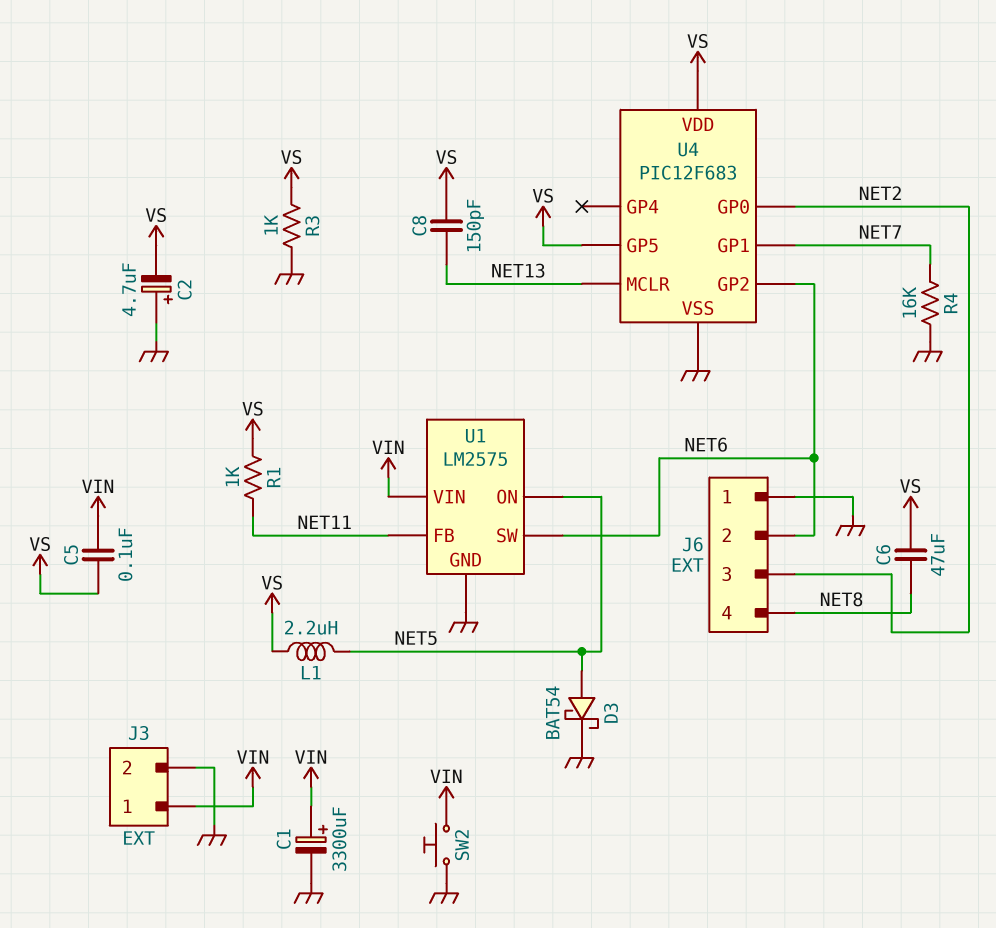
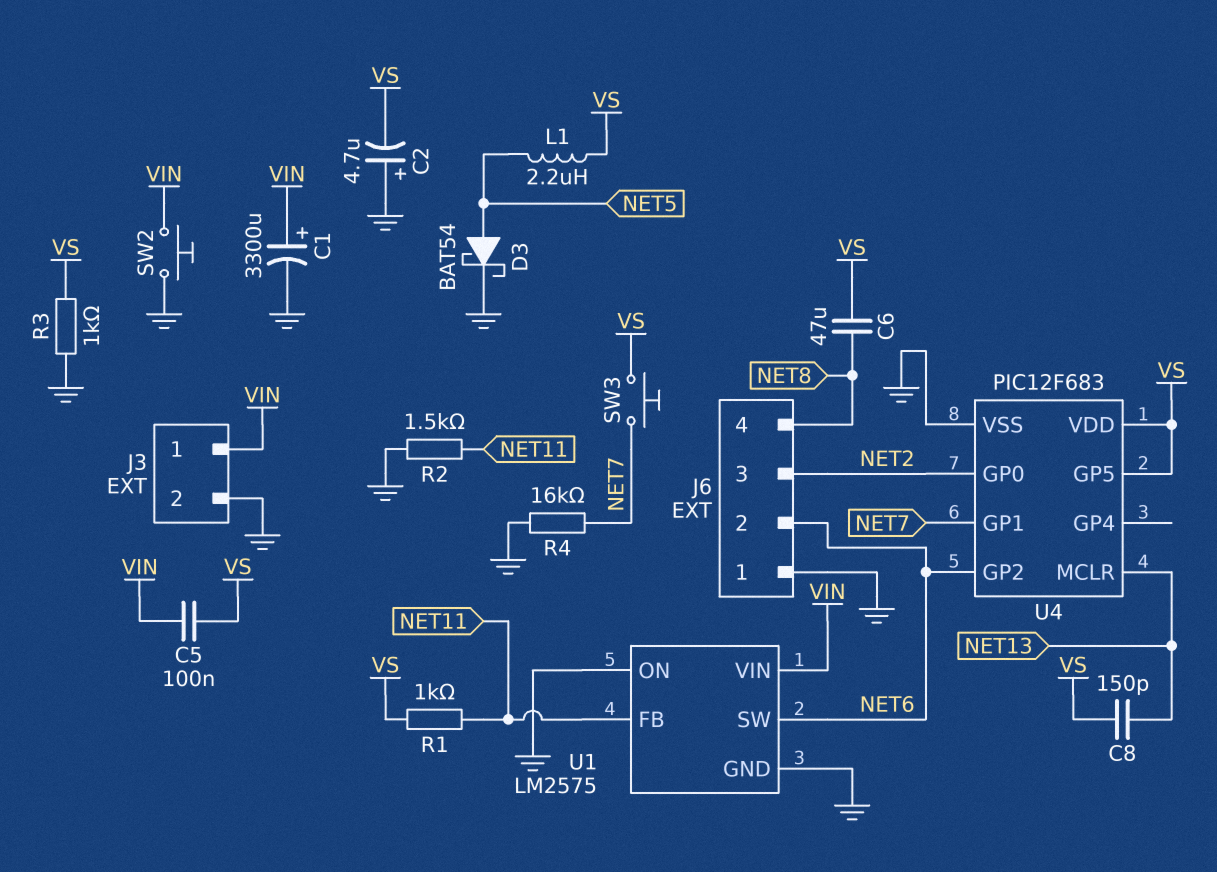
R2: none -> 1.5k (GND, NET11)
SW3: none -> button (NET7, VS)
U1 pin ON: NET5 -> GND

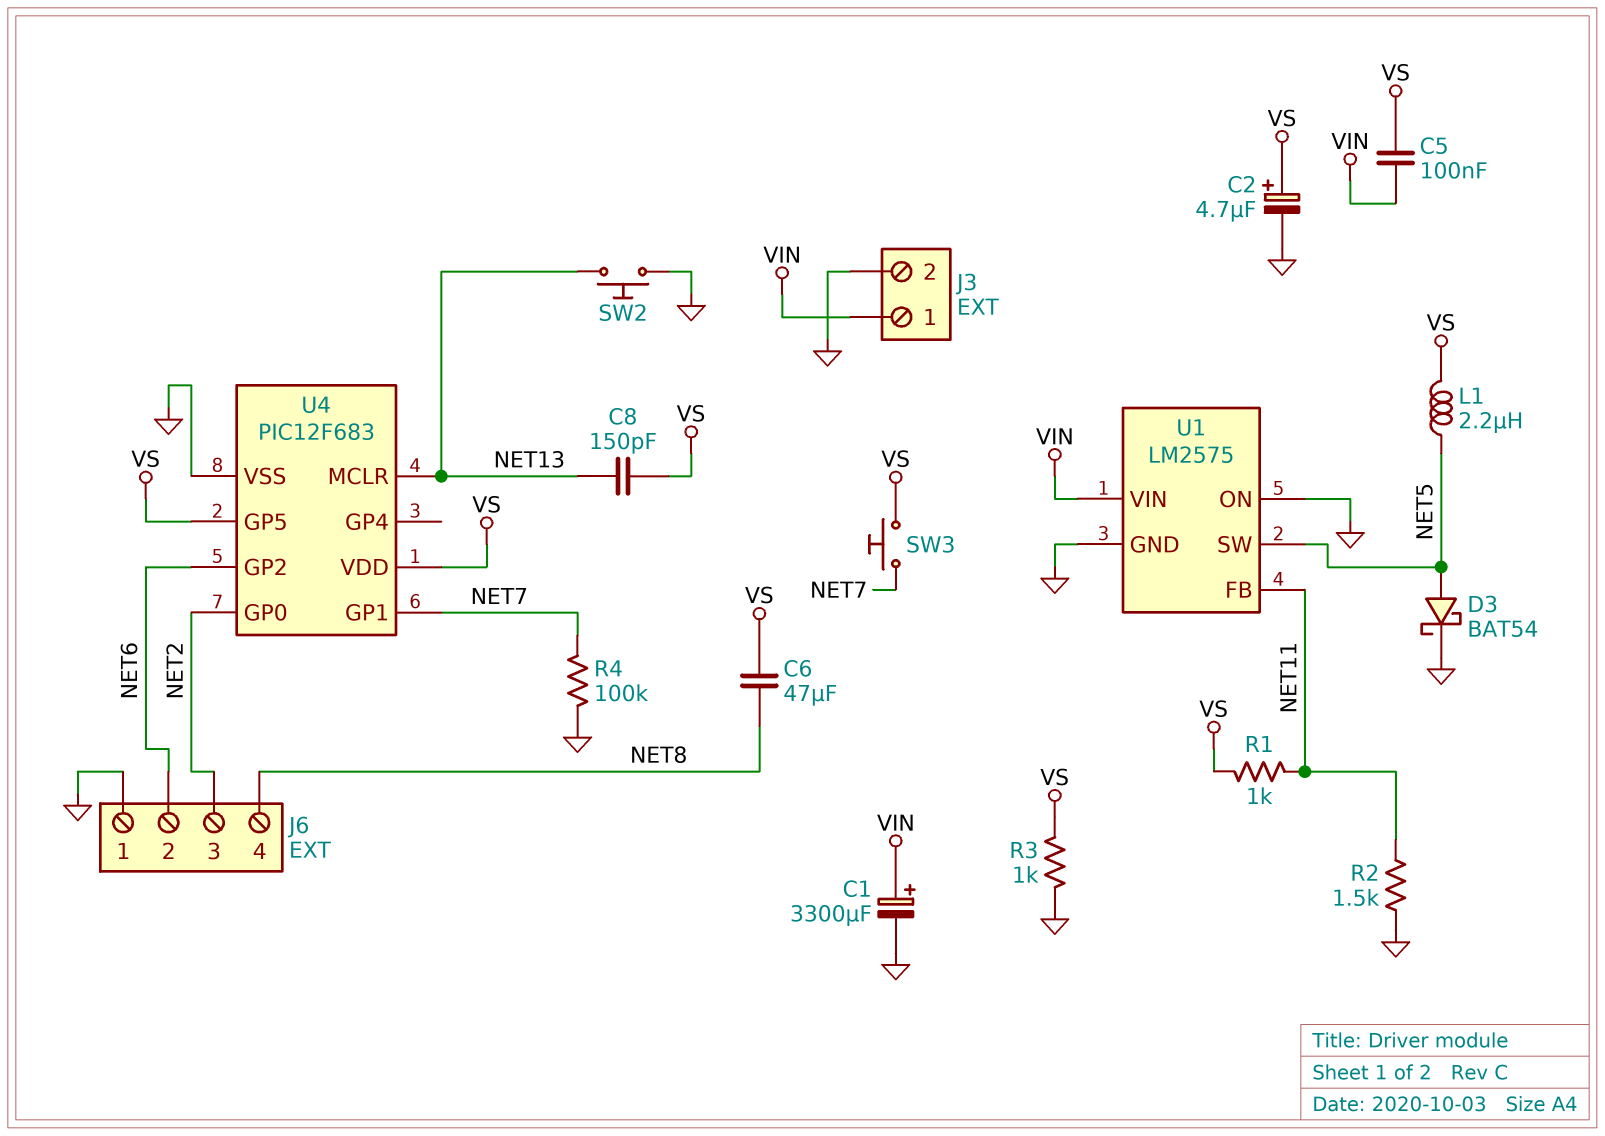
C2: 4.7uF (plus GND, minus VS) -> 4.7uF (plus VS, minus GND)
R4: 16k (GND, NET7) -> 100k (GND, NET7)
SW2: button (GND, VIN) -> button (GND, NET13)
U1 pin SW: NET6 -> NET5

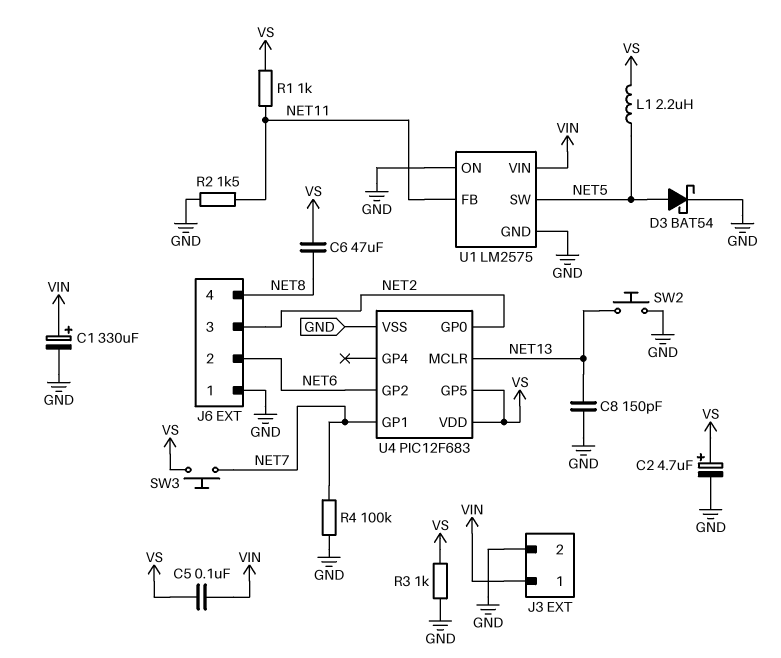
C1: 3300uF (plus VIN, minus GND) -> 330uF (plus VIN, minus GND)
C8: 150pF (NET13, VS) -> 150pF (GND, NET13)

